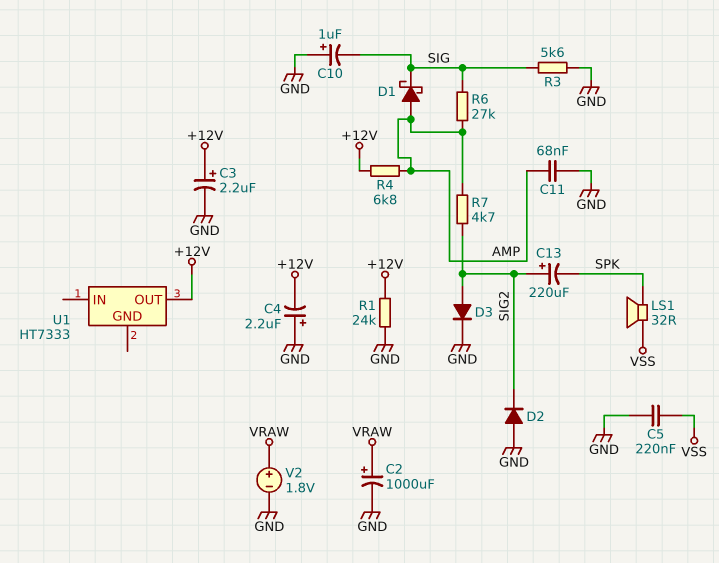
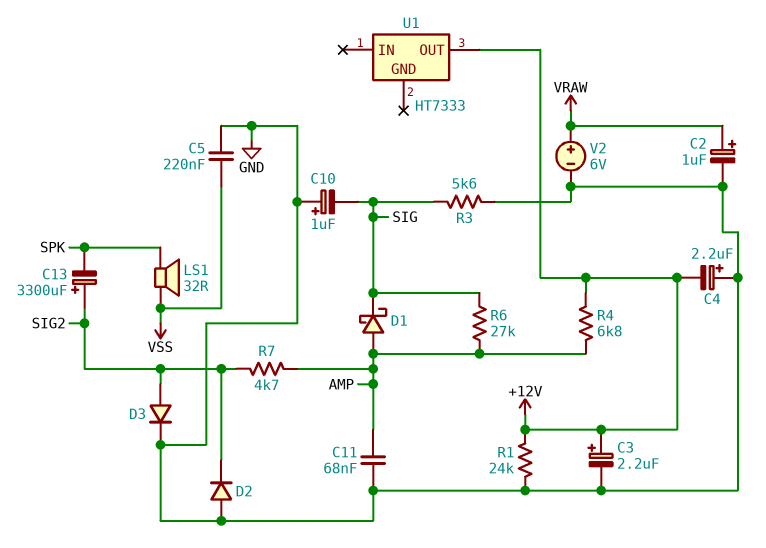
C2: 1000uF (plus VRAW, minus GND) -> 1uF (plus VRAW, minus GND)
C13: 220uF (plus SIG2, minus SPK) -> 3300uF (plus SIG2, minus SPK)
V2: 1.8V (plus VRAW, minus GND) -> 6V (plus VRAW, minus GND)

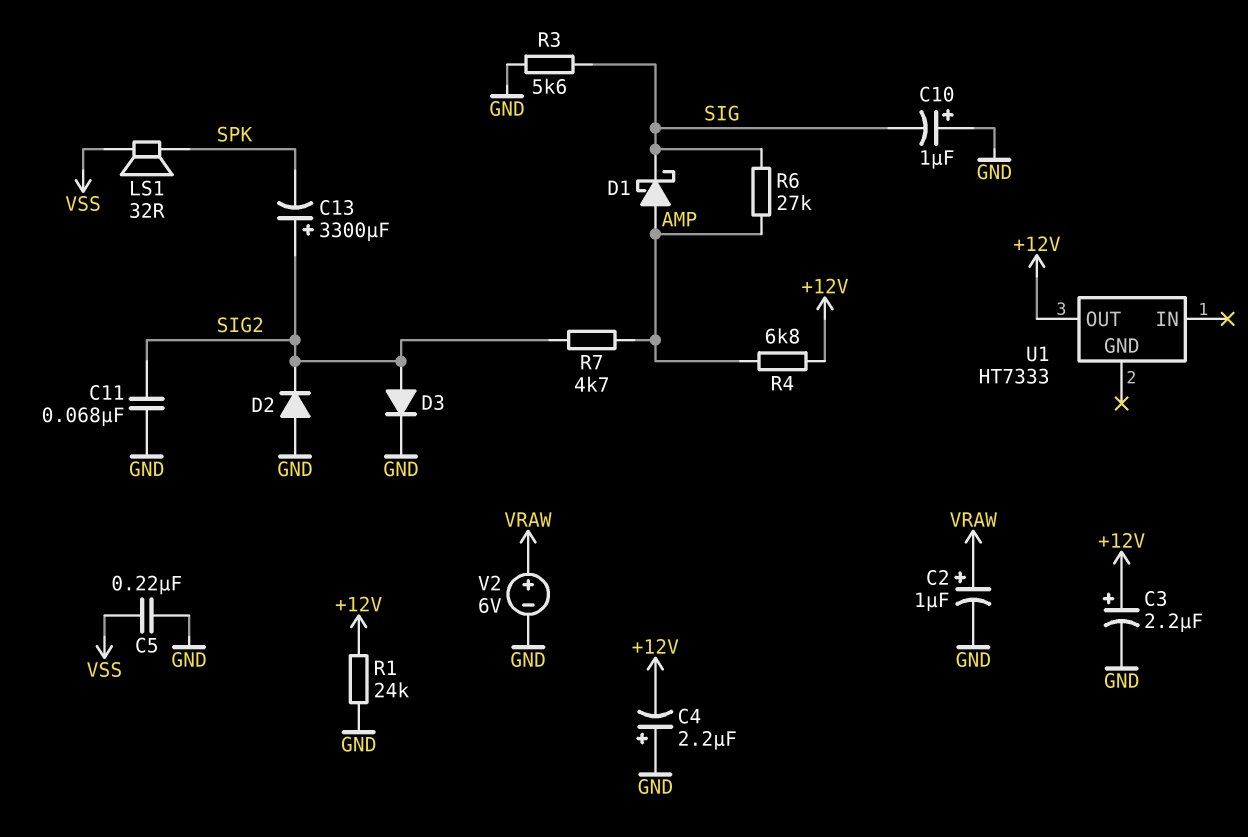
C11: 68nF (AMP, GND) -> 68nF (GND, SIG2)

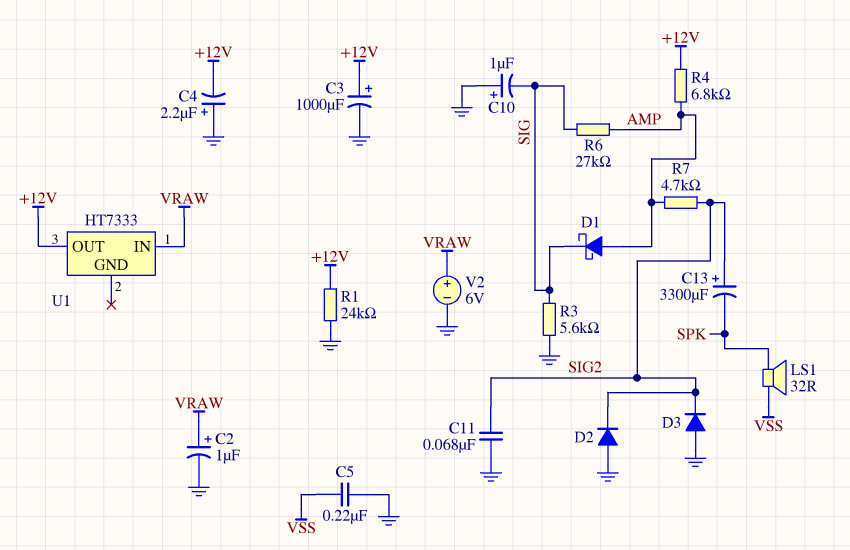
C3: 2.2uF (plus +12V, minus GND) -> 1000uF (plus +12V, minus GND)
D3: diode (A SIG2, K GND) -> diode (A GND, K SIG2)
U1 pin IN: none -> VRAW

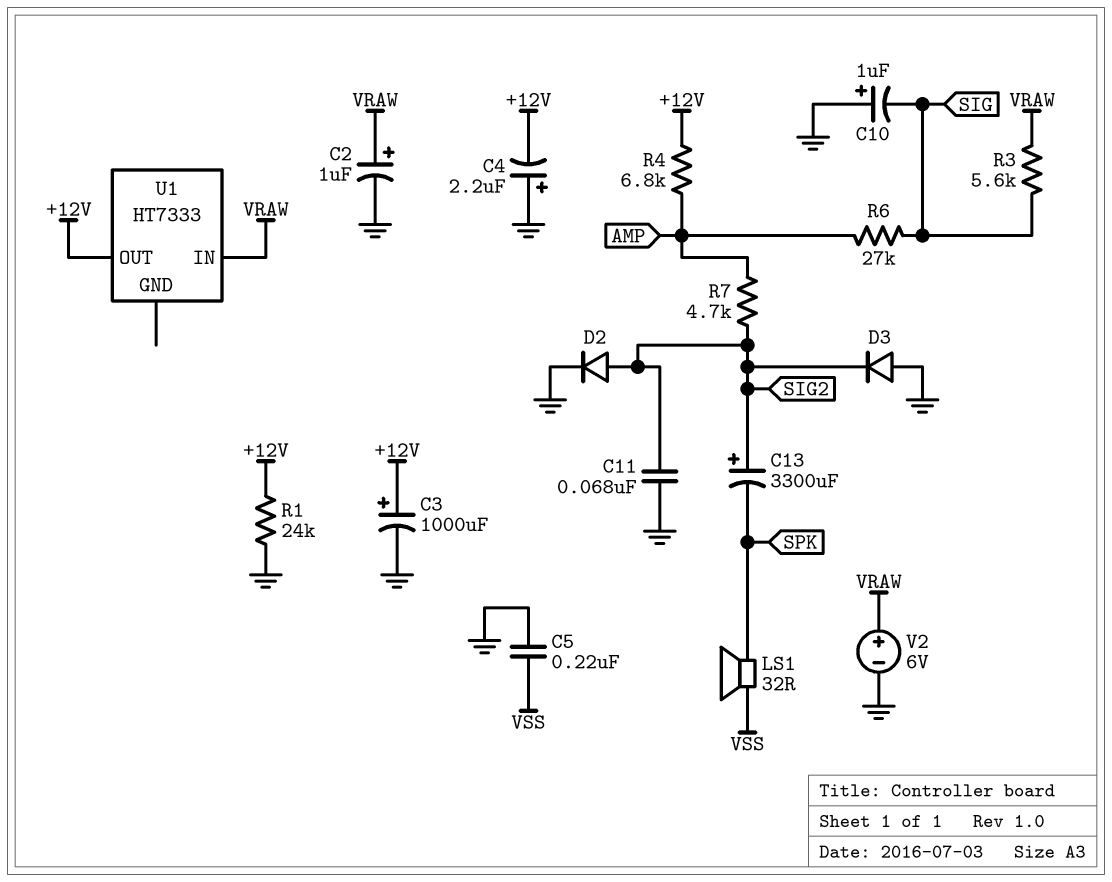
D1: schottky (A AMP, K SIG) -> none
D2: diode (A GND, K SIG2) -> diode (A SIG2, K GND)
R3: 5.6k (GND, SIG) -> 5.6k (SIG, VRAW)

